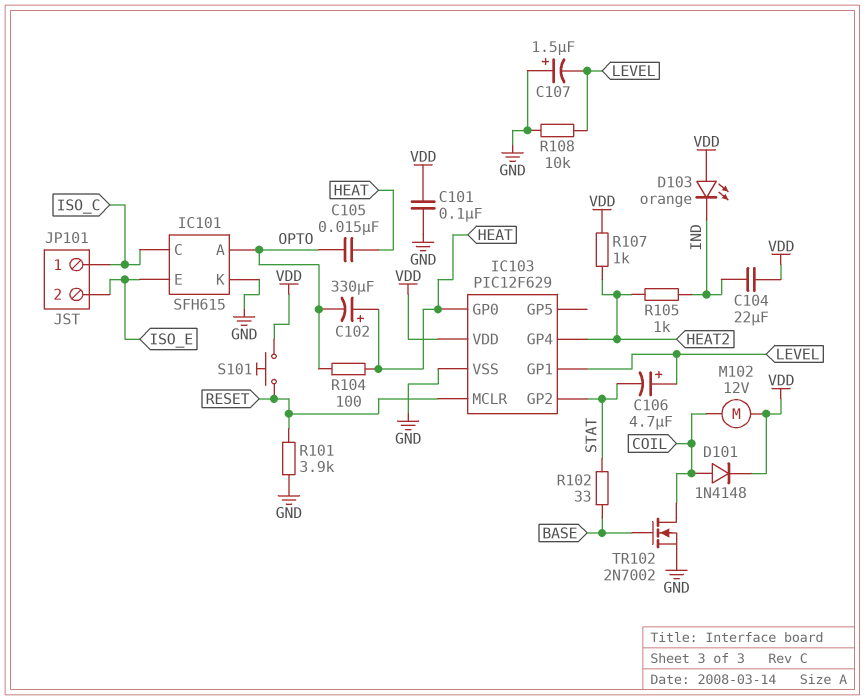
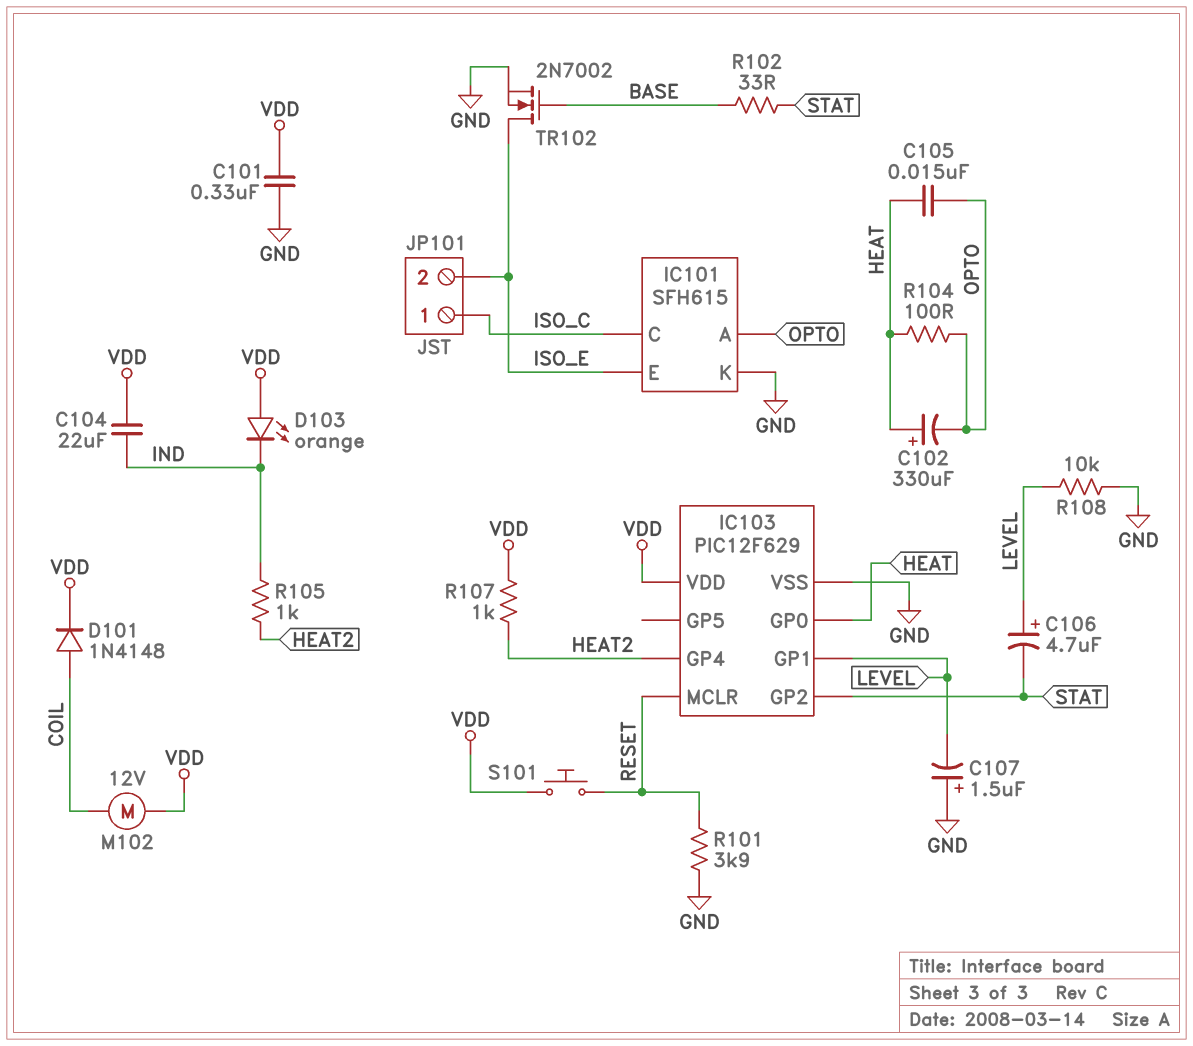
C101: 100nF (GND, VDD) -> 330nF (GND, VDD)
TR102: NMOS 2N7002 (G BASE, D COIL, S GND) -> NMOS 2N7002 (G BASE, D ISO_E, S GND)

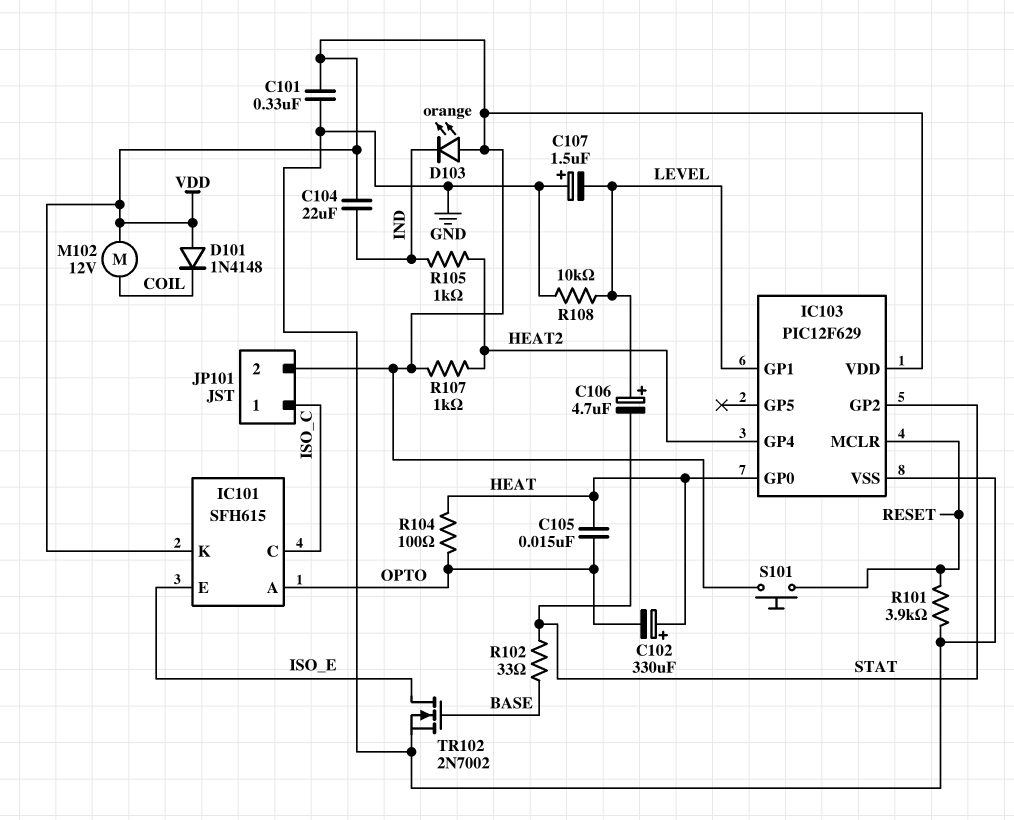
D101: diode 1N4148 (A COIL, K VDD) -> diode 1N4148 (A VDD, K COIL)
IC101 pin K: GND -> VDD
JP101 pin 2: ISO_E -> VDD

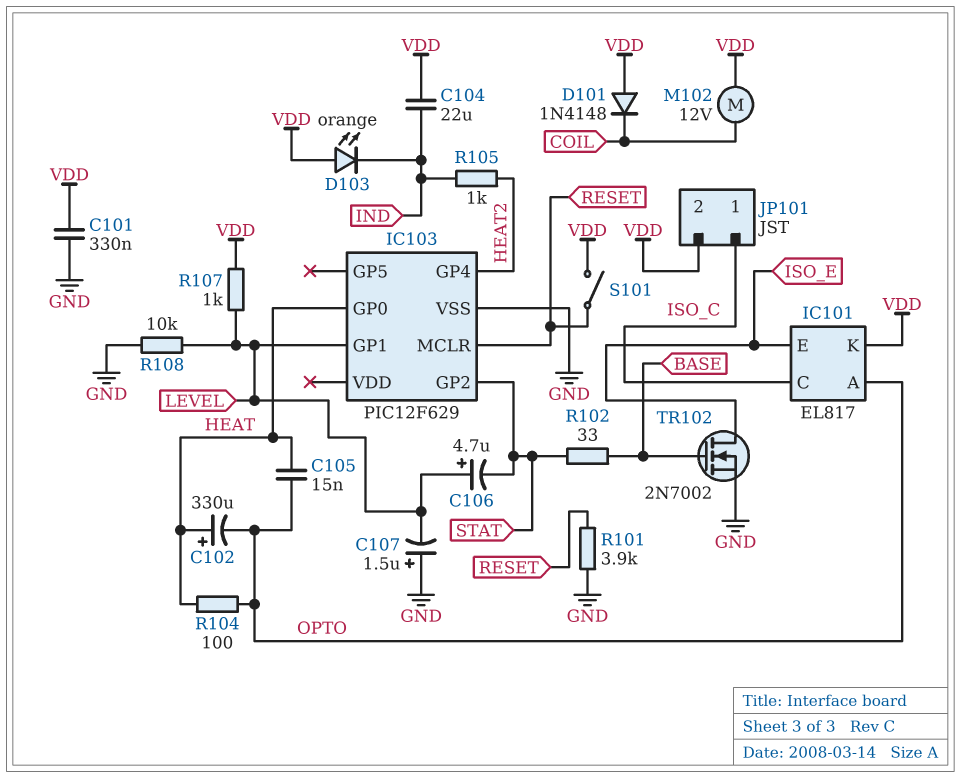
IC101: SFH615 -> EL817
IC103 pin VDD: VDD -> none
R107: 1k (HEAT2, VDD) -> 1k (LEVEL, VDD)
S101: button (RESET, VDD) -> switch (RESET, VDD)

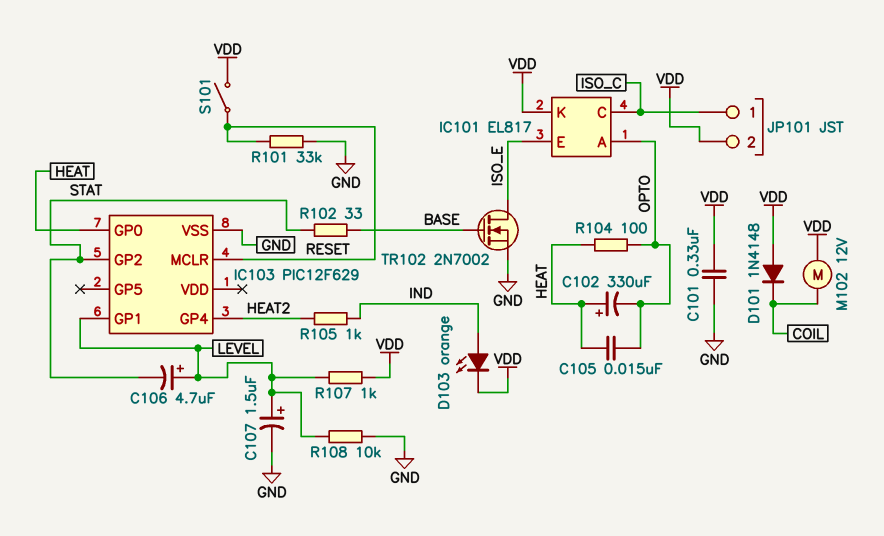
C104: 22uF (IND, VDD) -> none
C107: 1.5uF (plus GND, minus LEVEL) -> 1.5uF (plus LEVEL, minus GND)
D103: LED orange (A VDD, K IND) -> LED orange (A IND, K VDD)
R101: 3.9k (GND, RESET) -> 33k (GND, RESET)

